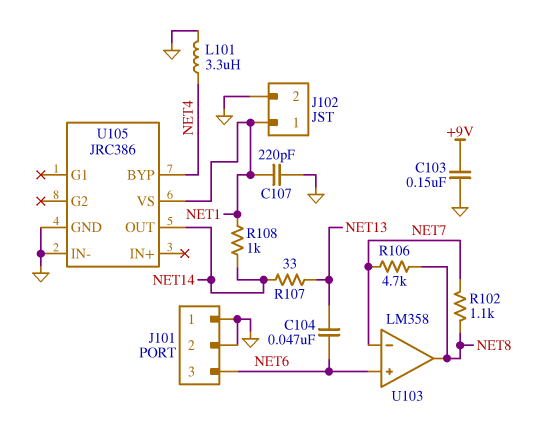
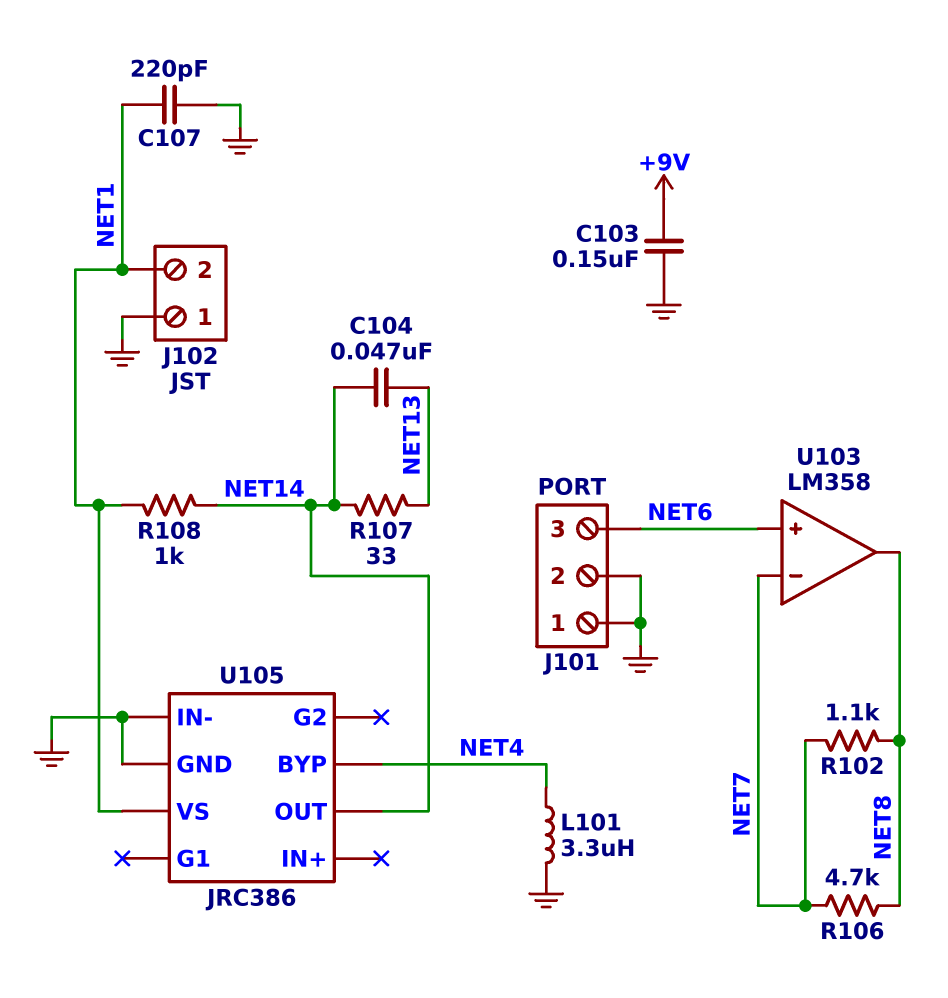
C104: 47nF (NET6, NET13) -> 47nF (NET13, NET14)
J102 pin 1: NET1 -> GND
J102 pin 2: GND -> NET1

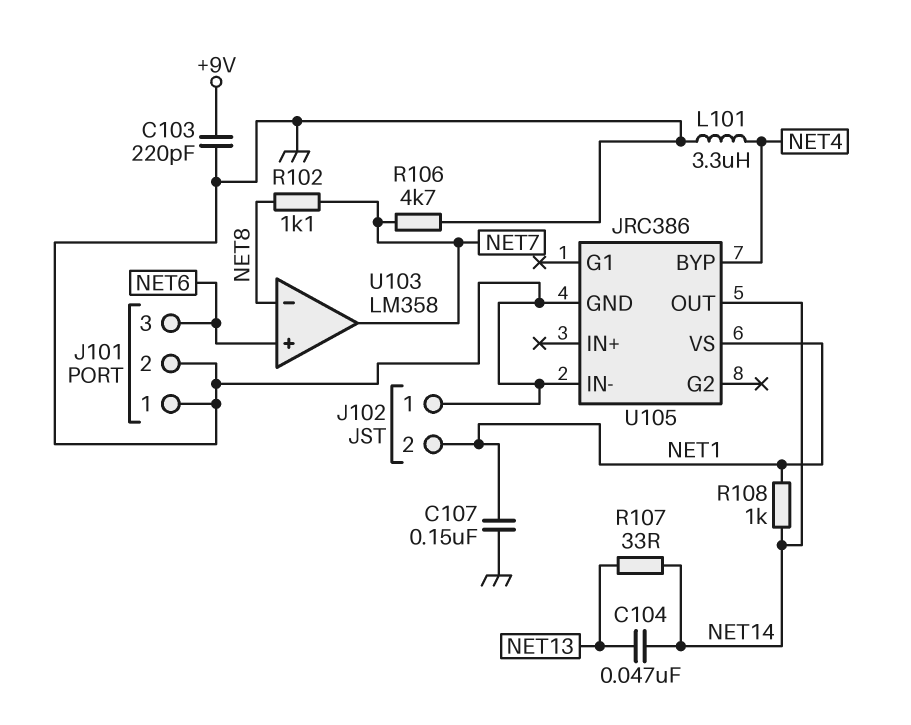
C103: 150nF (+9V, GND) -> 220pF (+9V, GND)
C107: 220pF (GND, NET1) -> 150nF (GND, NET1)
R106: 4.7k (NET7, NET8) -> 4.7k (GND, NET7)
U103 pin in-: NET7 -> NET8
U103 pin out: NET8 -> NET7

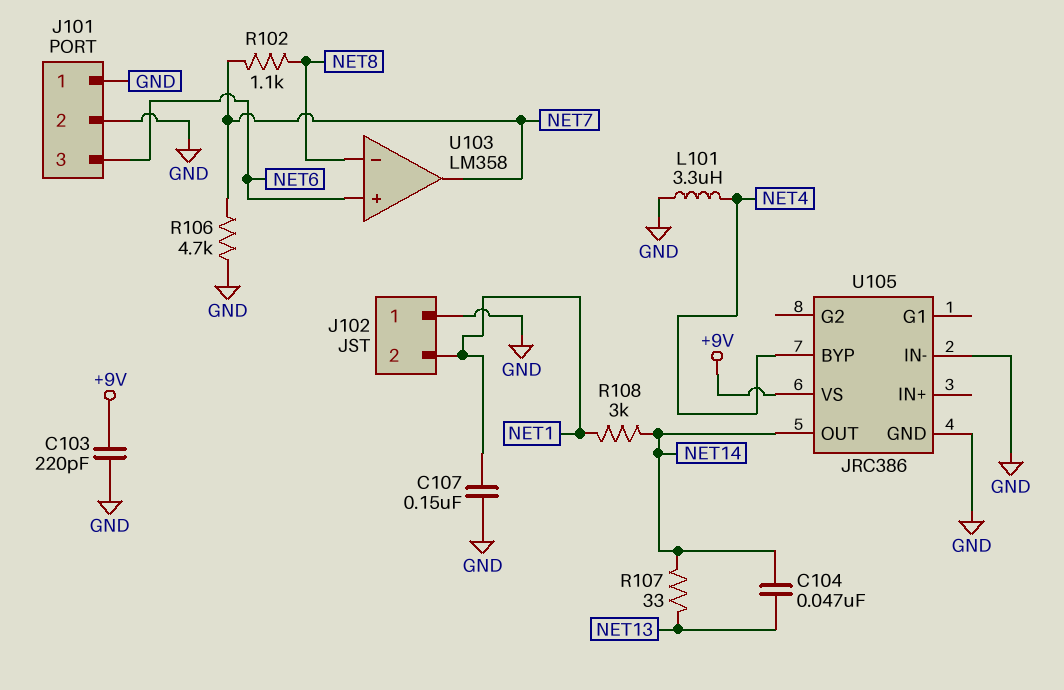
R108: 1k (NET1, NET14) -> 3k (NET1, NET14)
U105 pin VS: NET1 -> +9V

